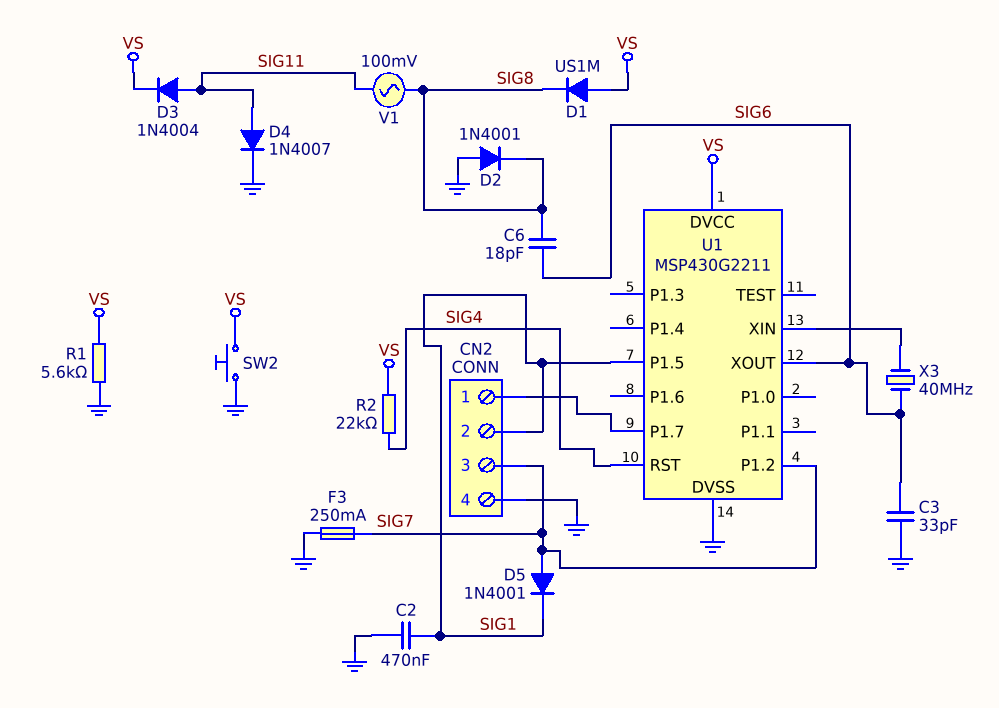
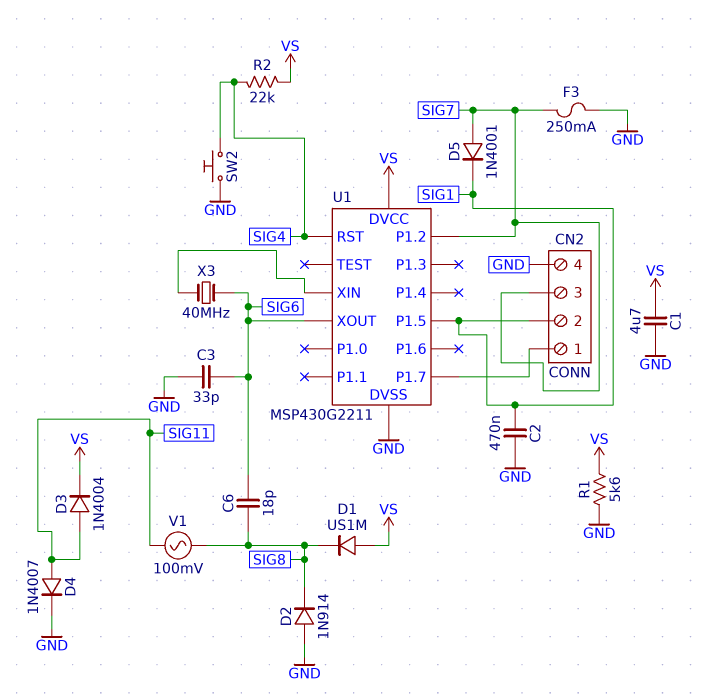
C1: none -> 4.7uF (GND, VS)
D2: diode 1N4001 (A GND, K SIG8) -> diode 1N914 (A GND, K SIG8)
SW2: button (GND, VS) -> button (GND, SIG4)

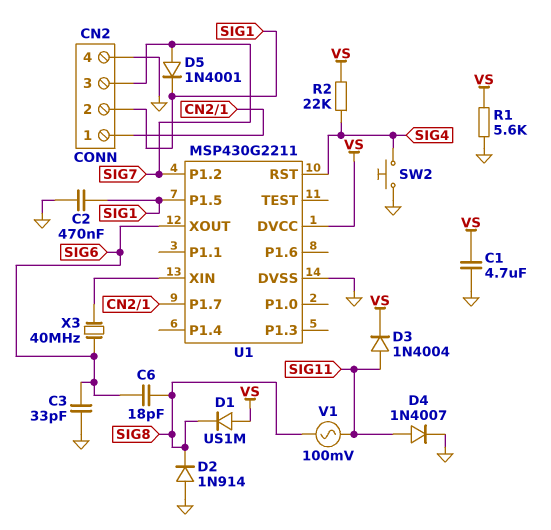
F3: 250mA (GND, SIG7) -> none

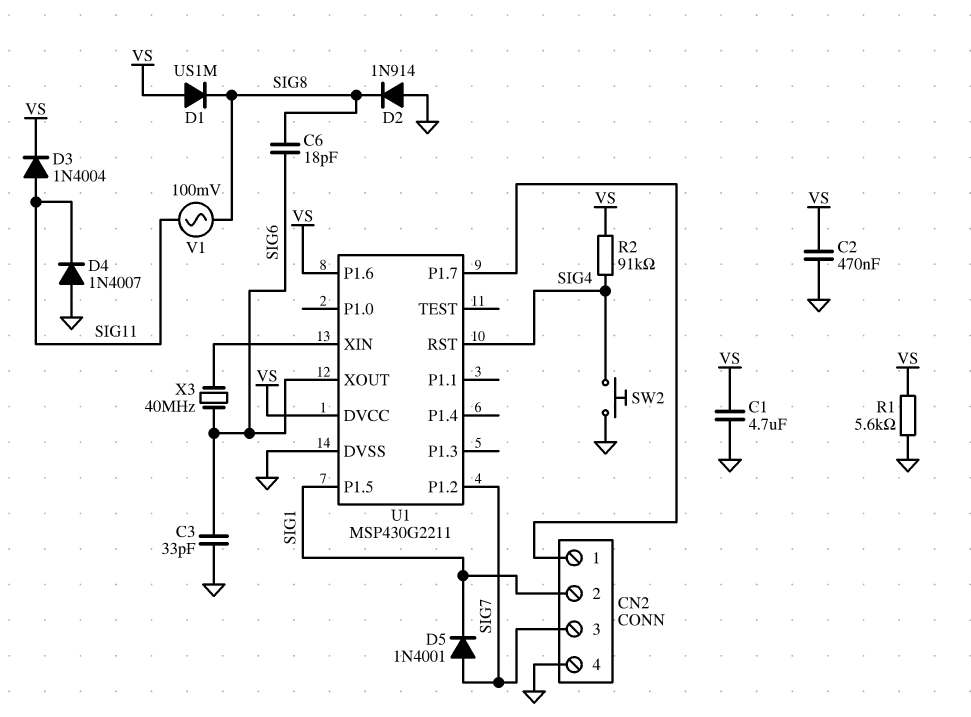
C2: 470nF (GND, SIG1) -> 470nF (GND, VS)
D4: diode 1N4007 (A SIG11, K GND) -> diode 1N4007 (A GND, K SIG11)
R2: 22k (SIG4, VS) -> 91k (SIG4, VS)
U1 pin P1.6: none -> VS

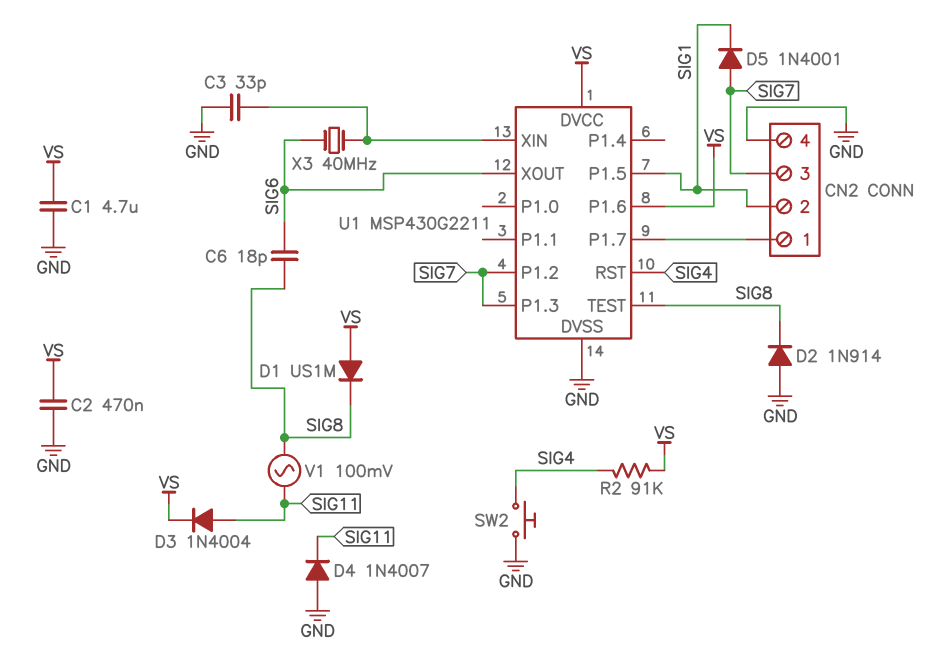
C3: 33pF (GND, SIG6) -> 33pF (GND, U1/XIN)
R1: 5.6k (GND, VS) -> none
U1 pin P1.3: none -> SIG7
U1 pin TEST: none -> SIG8

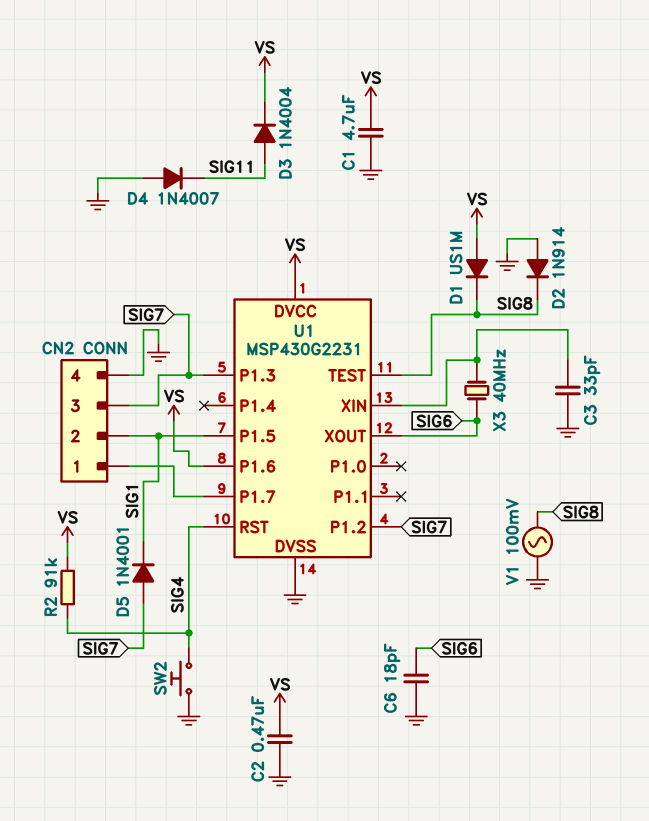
C6: 18pF (SIG6, SIG8) -> 18pF (GND, SIG6)
U1: MSP430G2211 -> MSP430G2231
V1: AC 100mV (SIG8, SIG11) -> AC 100mV (GND, SIG8)

